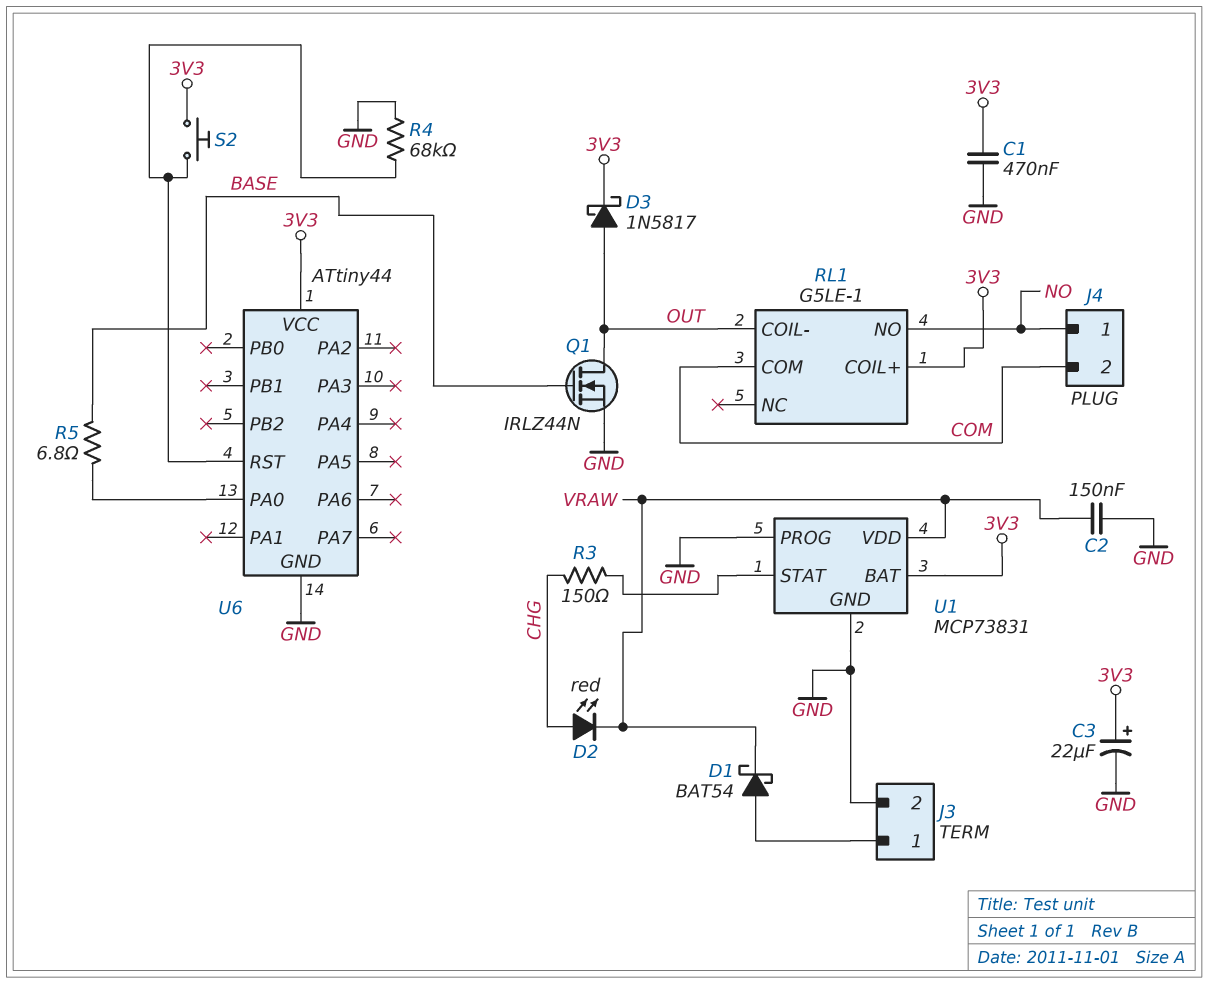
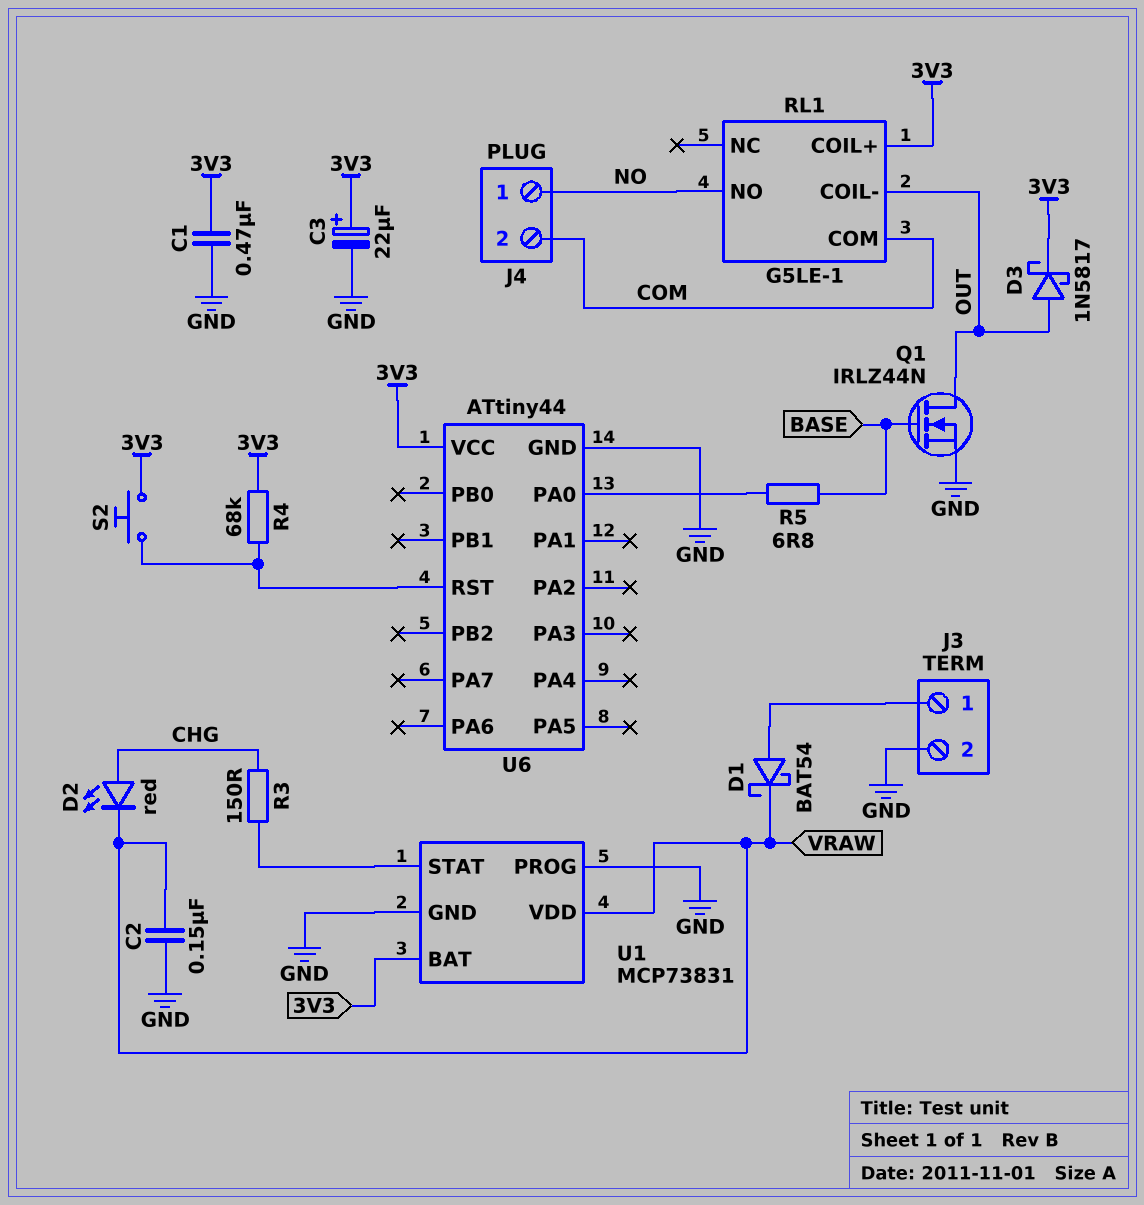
R4: 68k (GND, U6/RST) -> 68k (3V3, U6/RST)

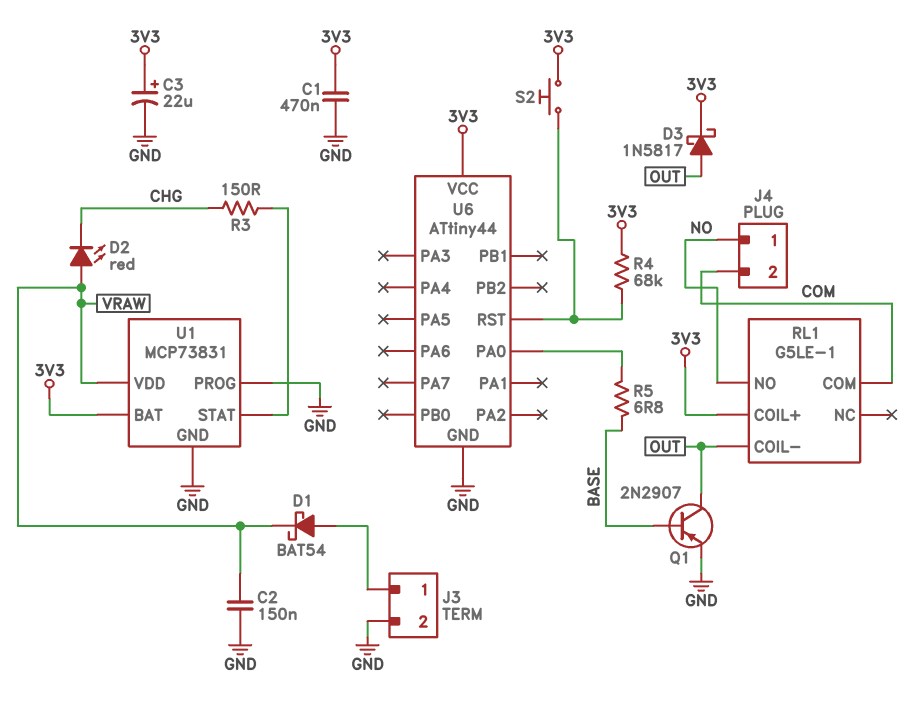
D2: LED red (A CHG, K VRAW) -> LED red (A VRAW, K CHG)
Q1: NMOS IRLZ44N (G BASE, D OUT, S GND) -> PNP 2N2907 (B BASE, C OUT, E GND)

